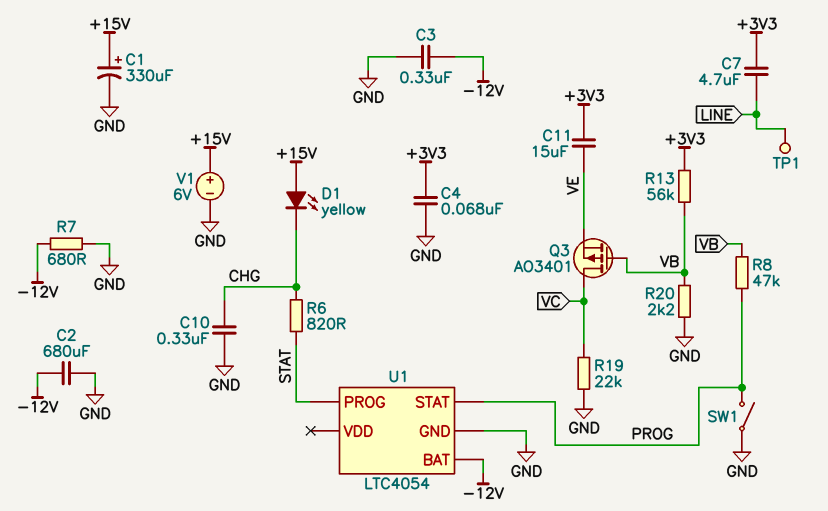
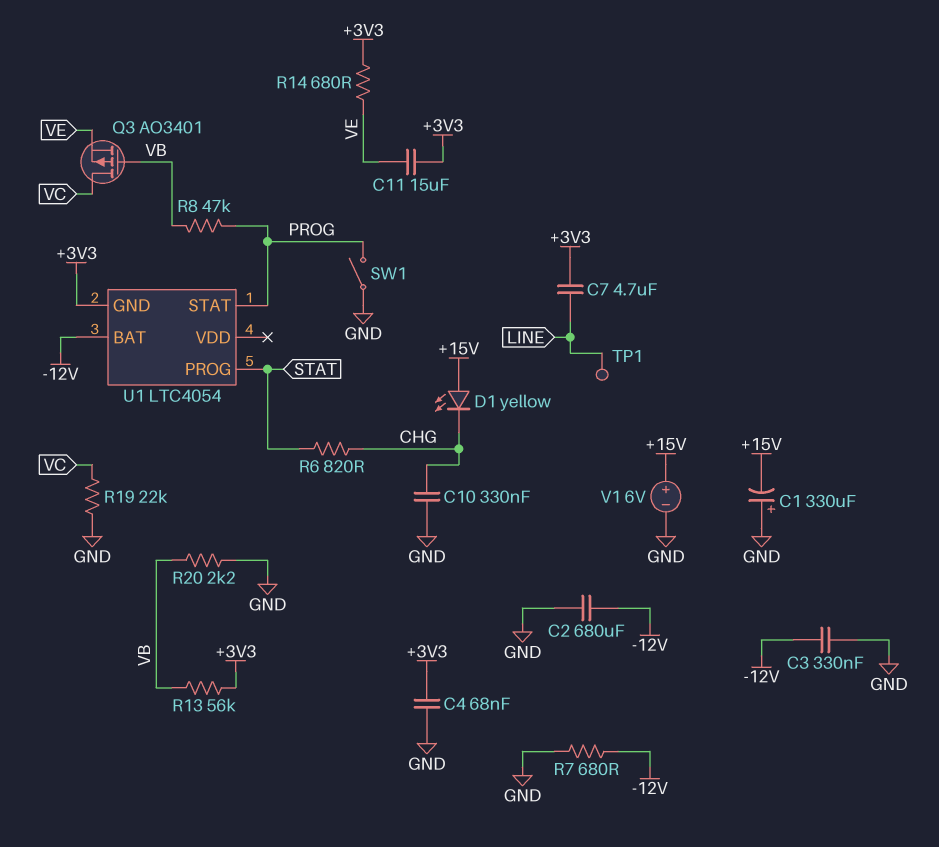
C1: 330uF (plus +15V, minus GND) -> 330uF (plus GND, minus +15V)
R14: none -> 680 (+3V3, VE)
U1 pin GND: GND -> +3V3

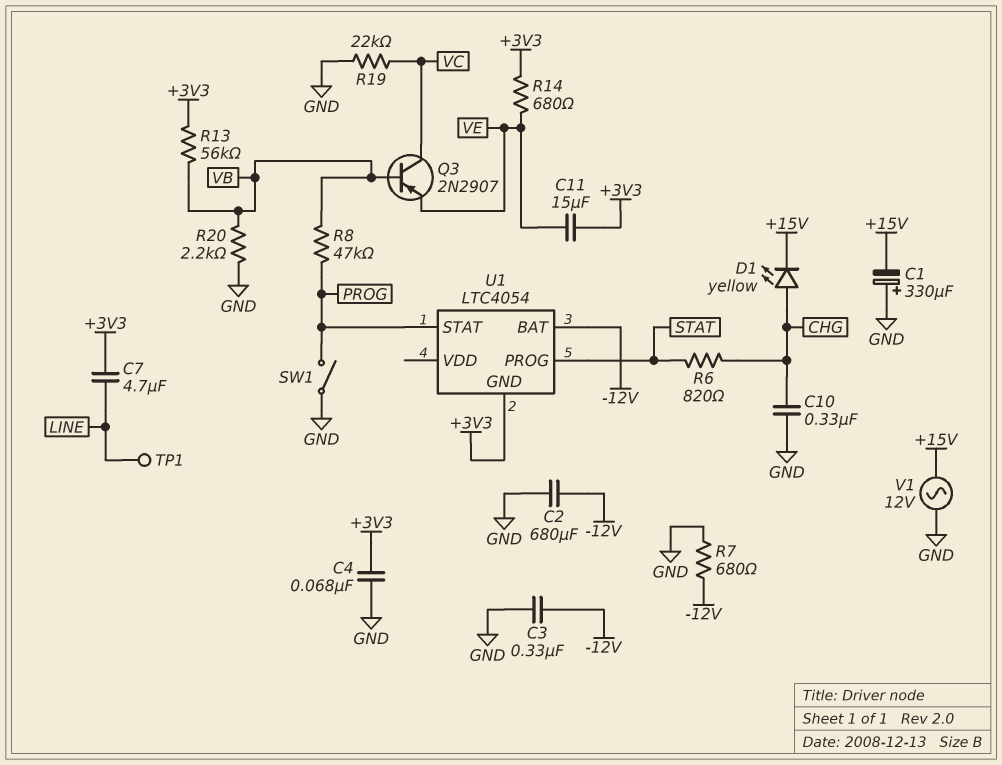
D1: LED yellow (A +15V, K CHG) -> LED yellow (A CHG, K +15V)
Q3: PMOS AO3401 (G VB, D VC, S VE) -> PNP 2N2907 (B VB, C VC, E VE)
V1: 6V (plus +15V, minus GND) -> AC 12V (+15V, GND)

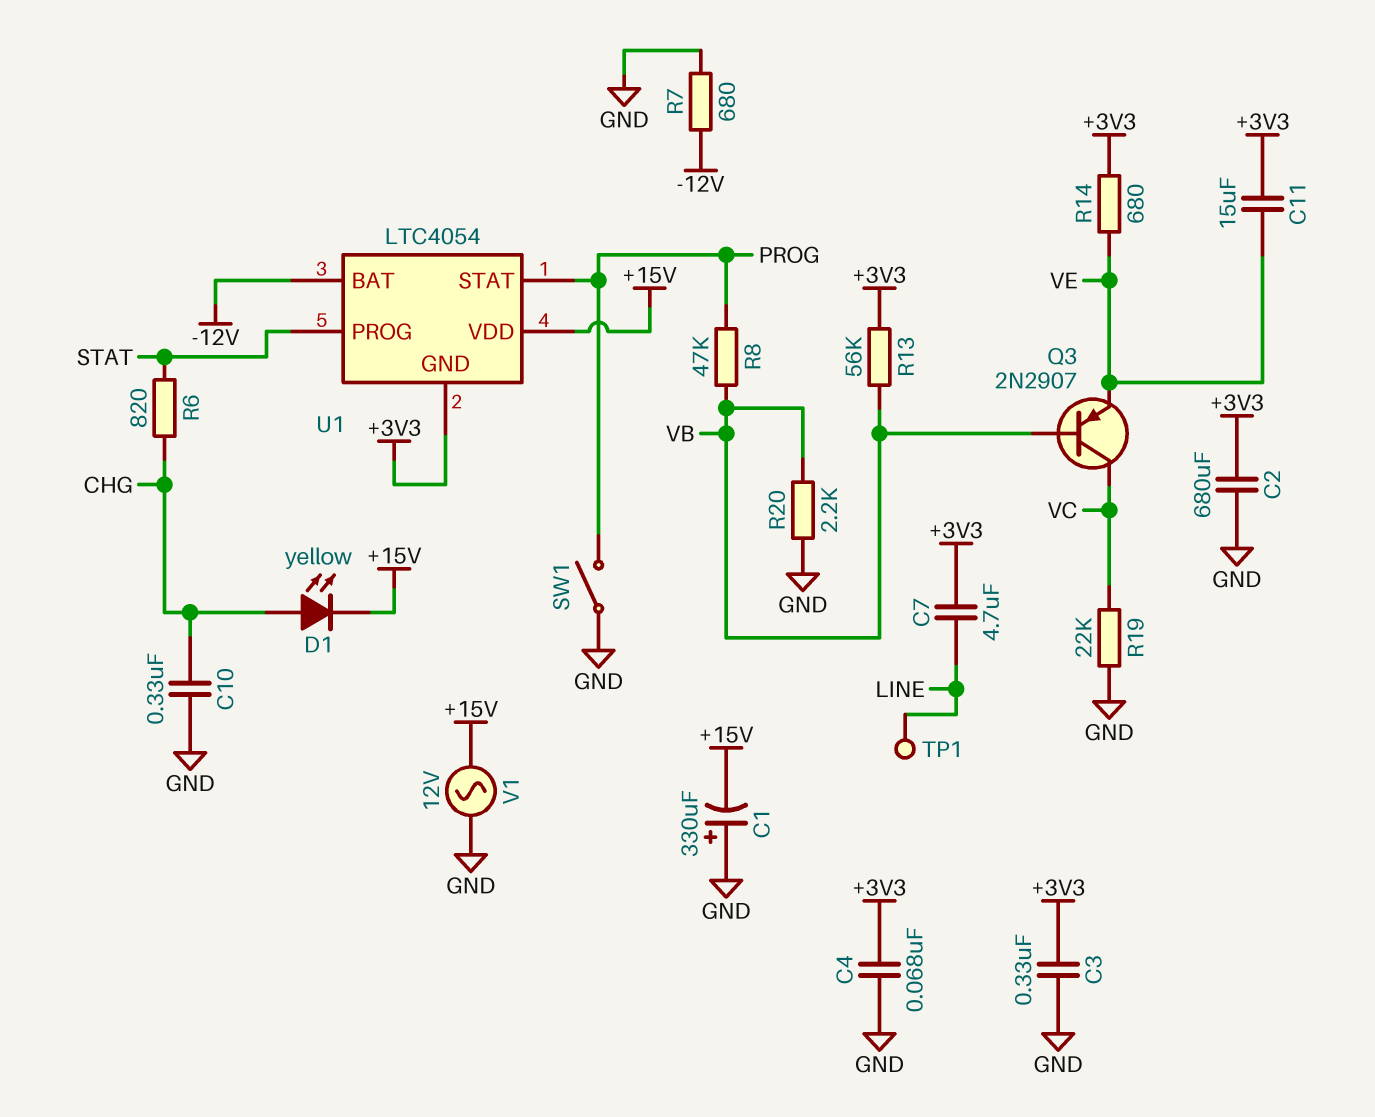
C2: 680uF (-12V, GND) -> 680uF (+3V3, GND)
C3: 330nF (-12V, GND) -> 330nF (+3V3, GND)
U1 pin VDD: none -> +15V

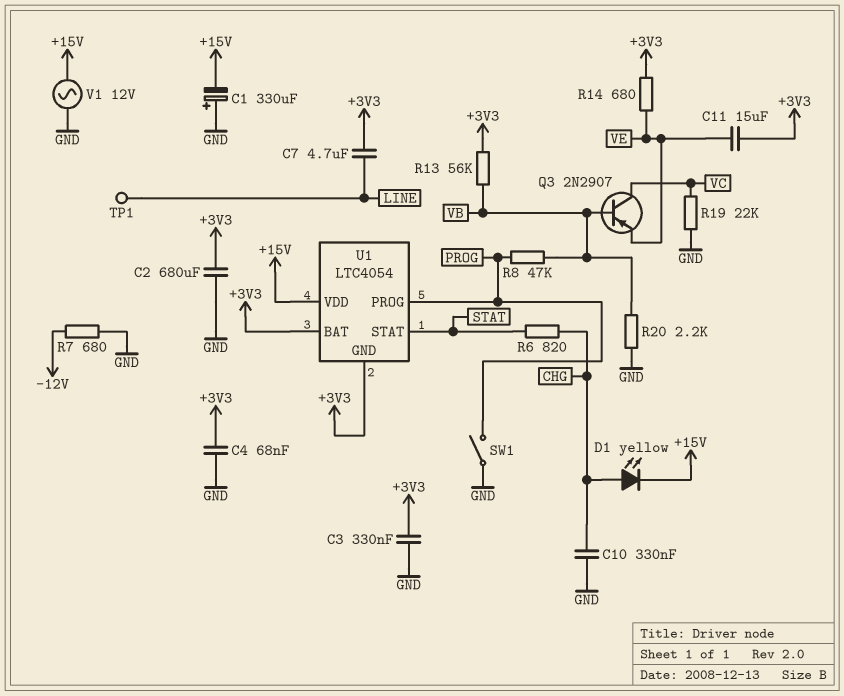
U1 pin BAT: -12V -> +3V3
U1 pin PROG: STAT -> PROG
U1 pin STAT: PROG -> STAT

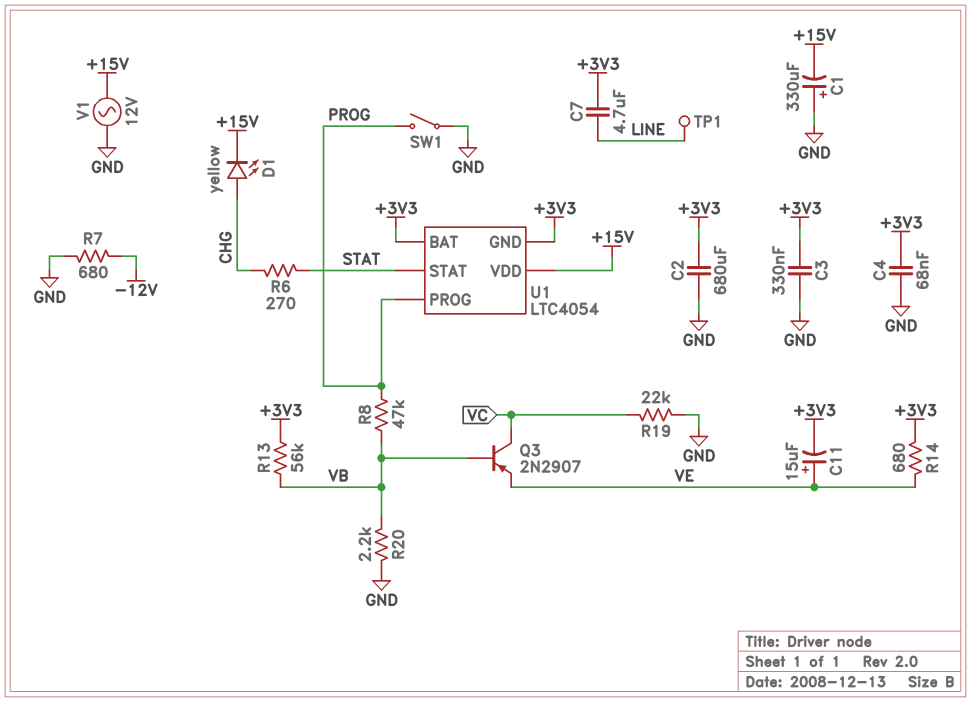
C10: 330nF (CHG, GND) -> none
C11: 15uF (+3V3, VE) -> 15uF (plus VE, minus +3V3)
R6: 820 (CHG, STAT) -> 270 (CHG, STAT)

